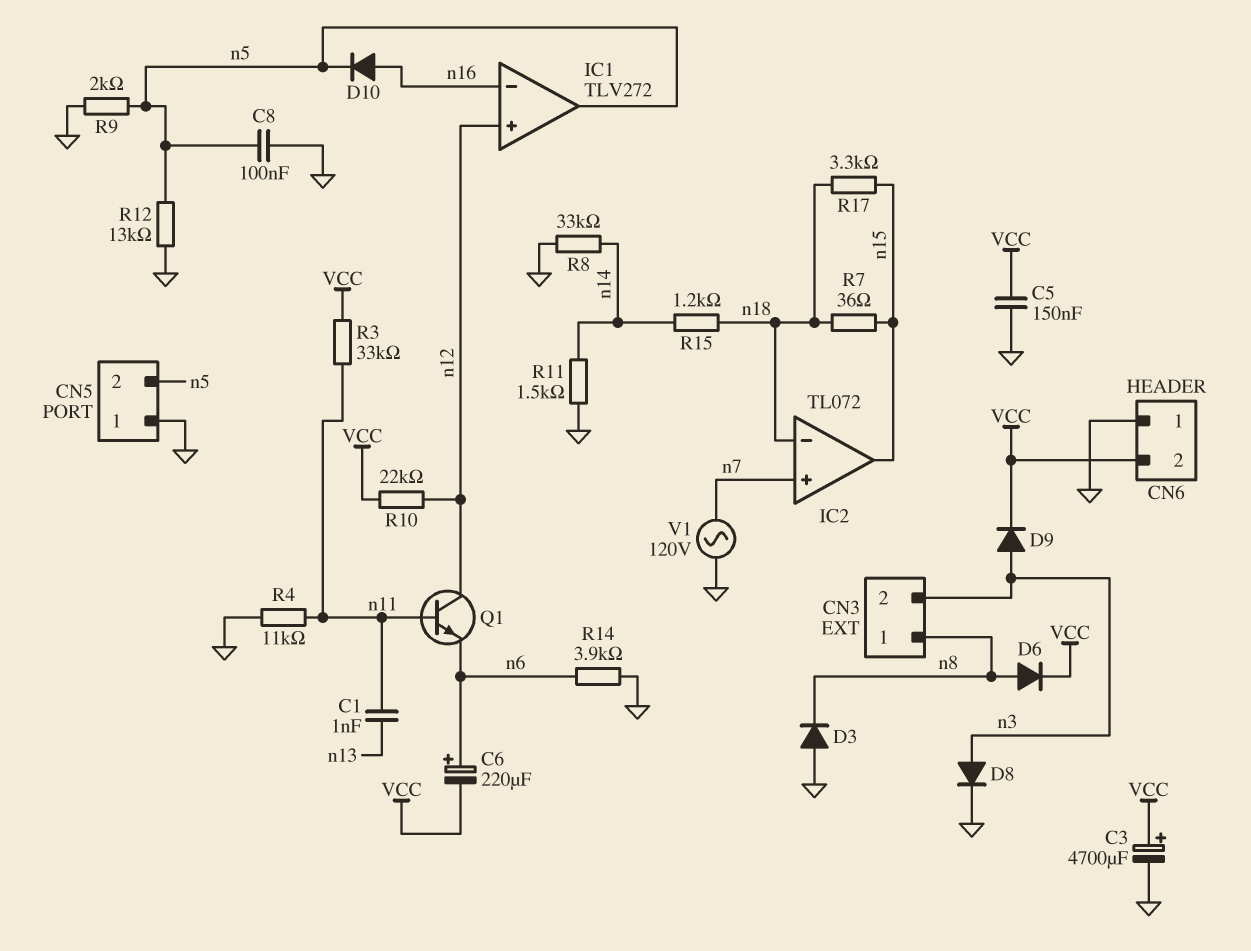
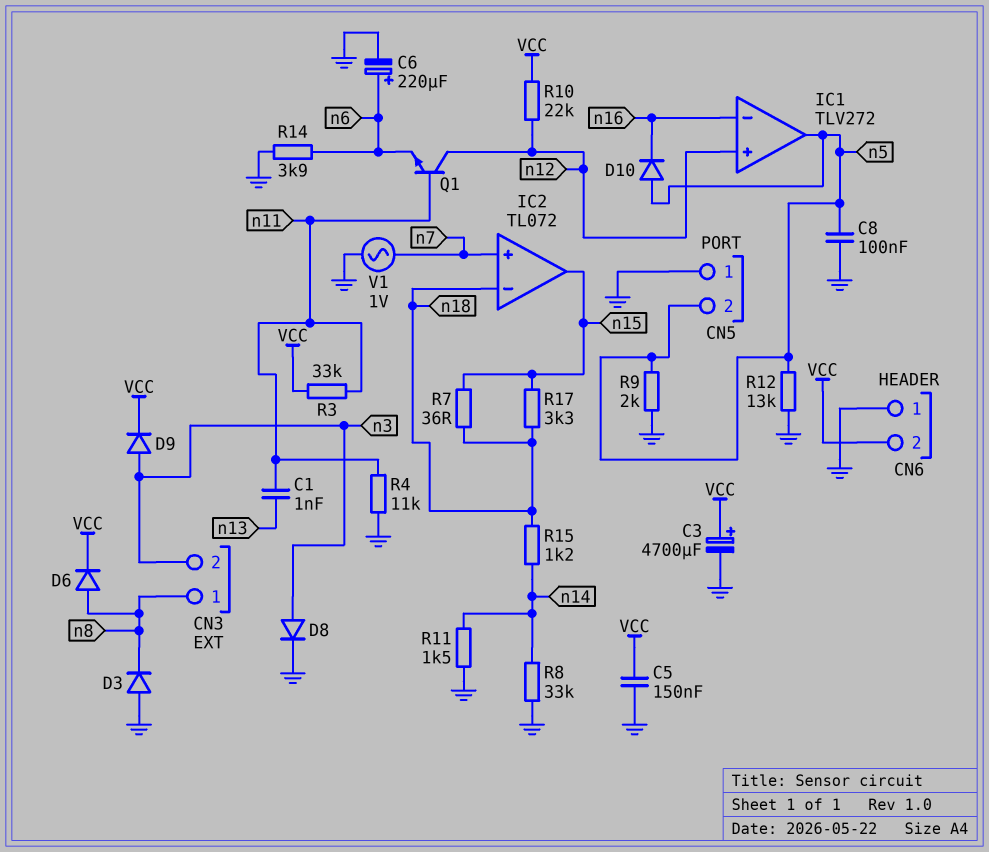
C6: 220uF (plus n6, minus VCC) -> 220uF (plus n6, minus GND)
D10: diode (A n16, K n5) -> diode (A n5, K n16)
V1: AC 120V (GND, n7) -> AC 1V (GND, n7)

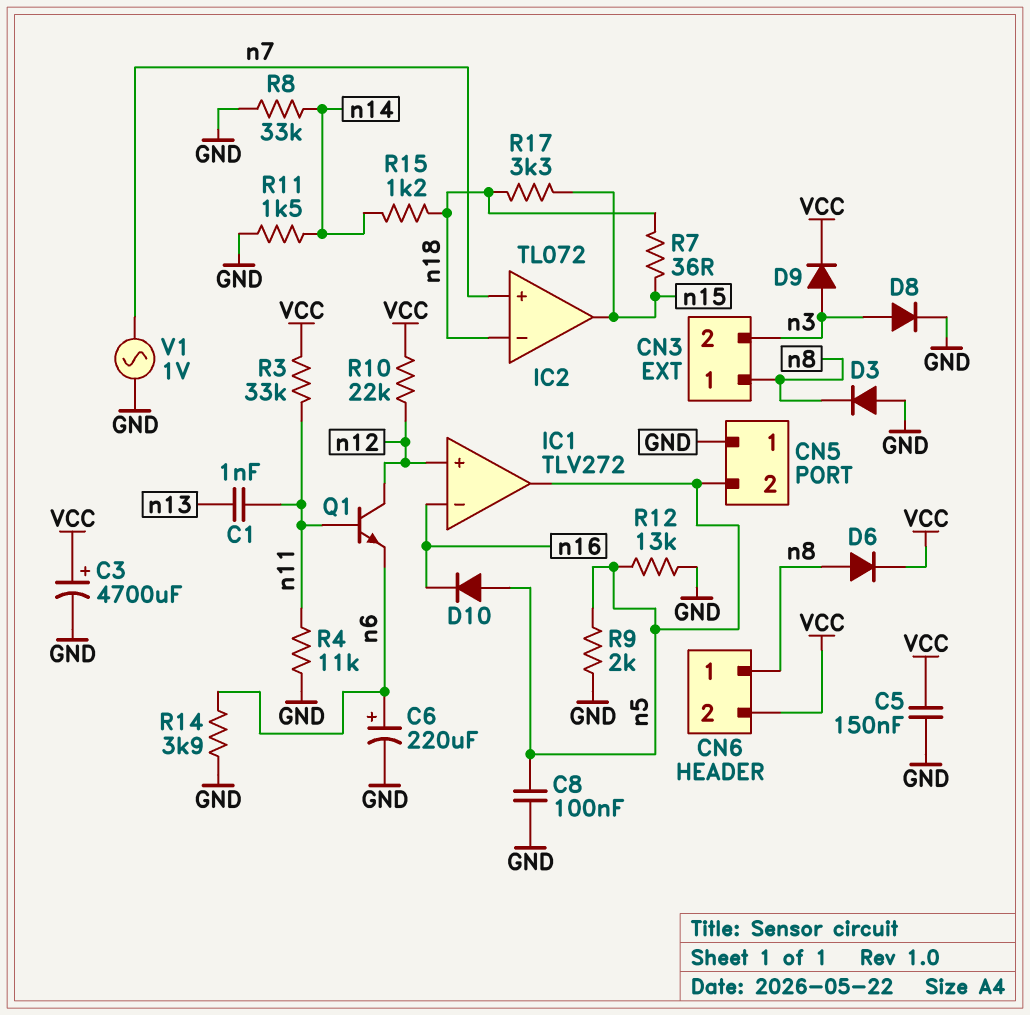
CN6 pin 1: GND -> n8

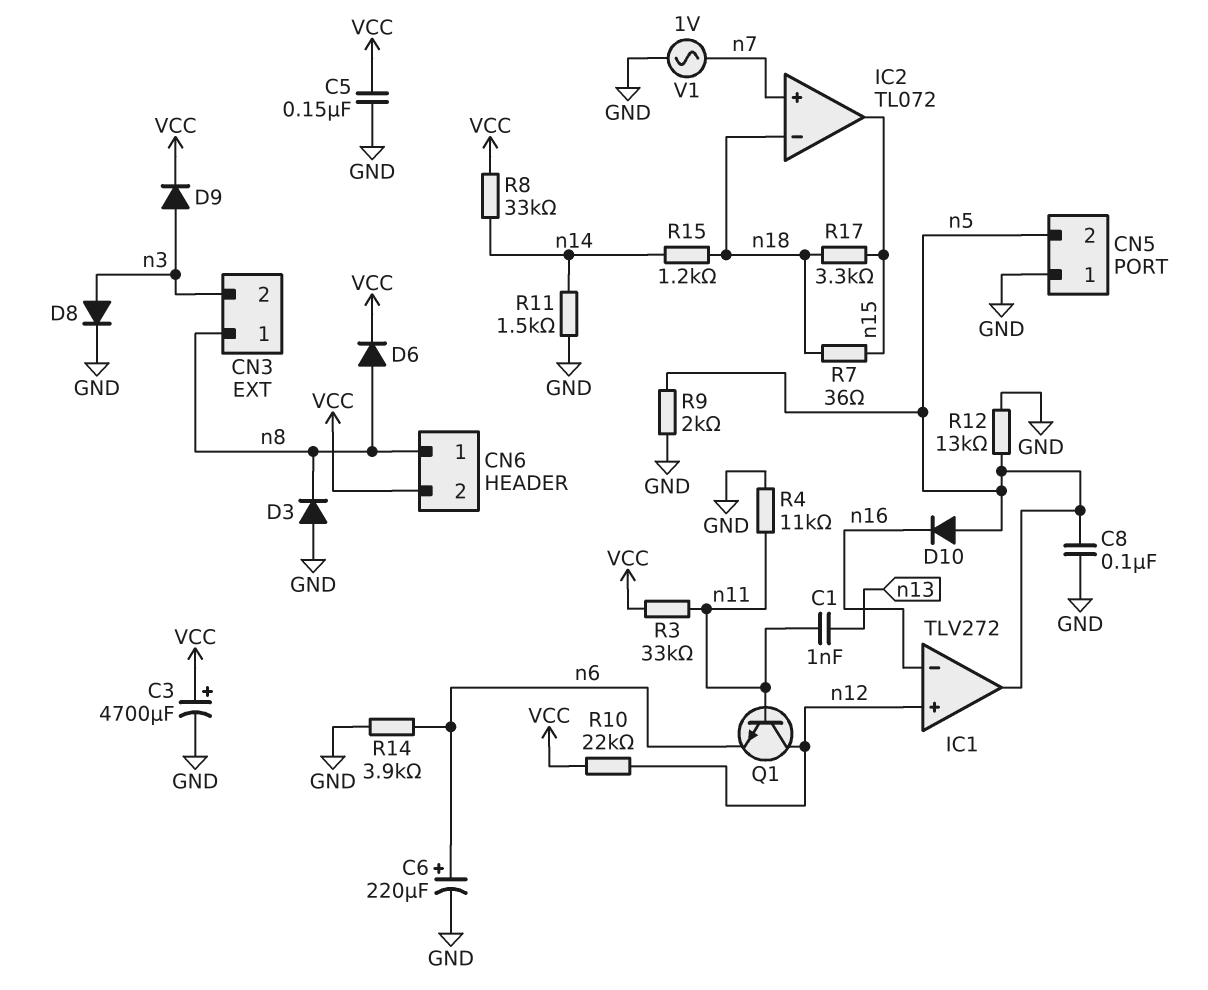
R8: 33k (GND, n14) -> 33k (VCC, n14)

